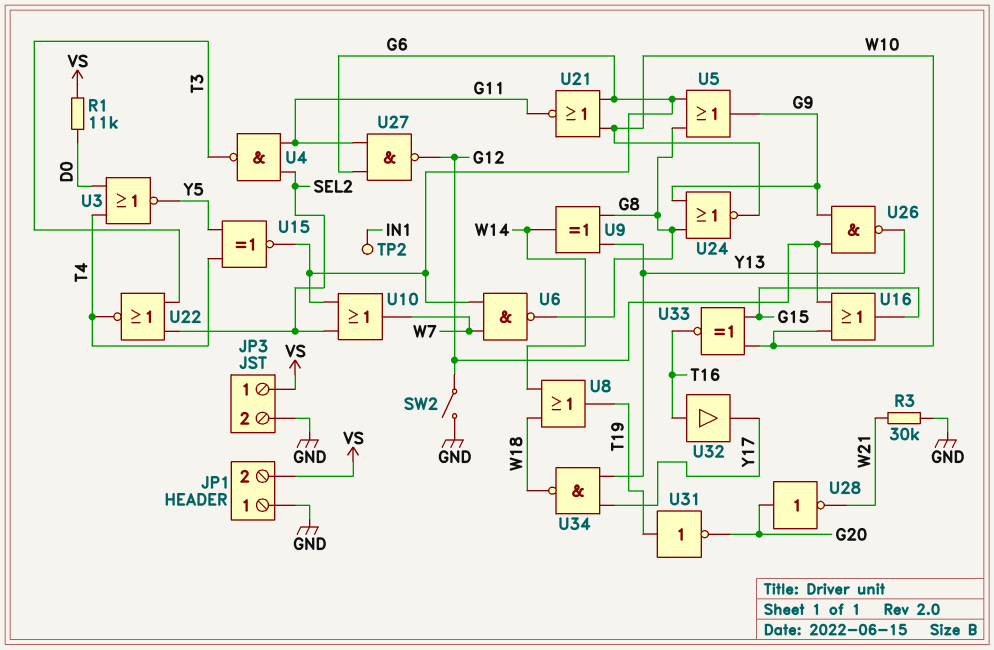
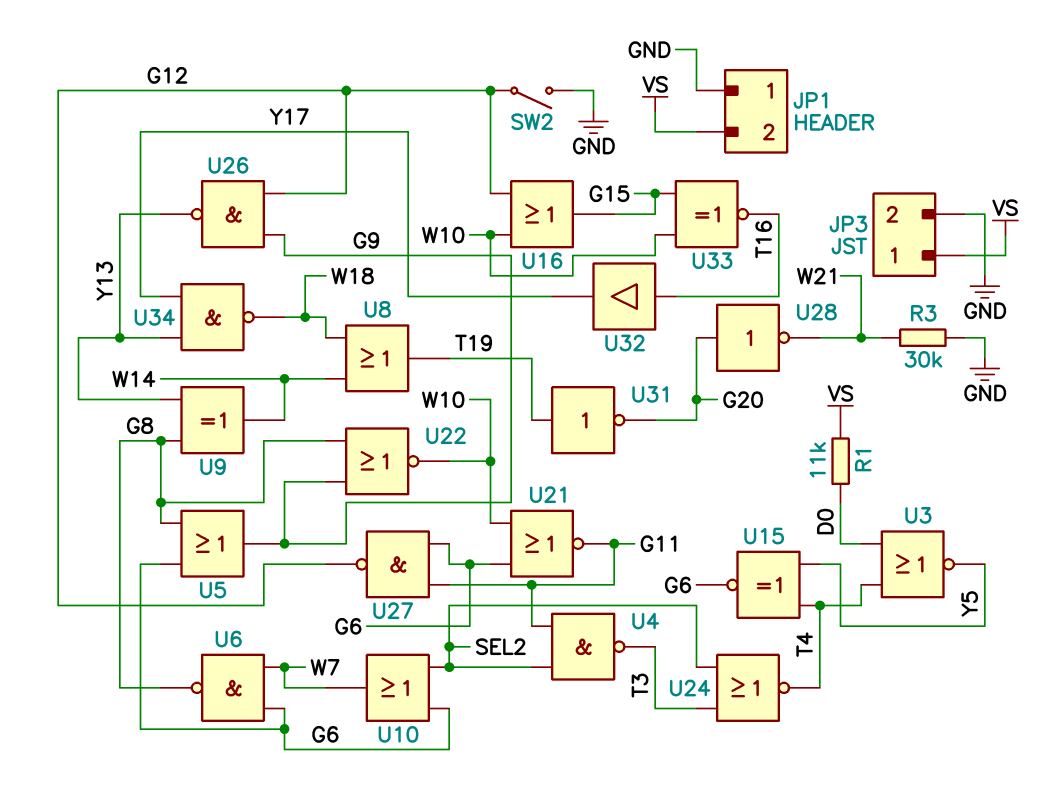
TP2: test point (IN1) -> none
U22: NOR (in SEL2, in T3, out T4) -> NOR (in G8, in G9, out W10)
U24: NOR (in G8, in G9, out W10) -> NOR (in SEL2, in T3, out T4)

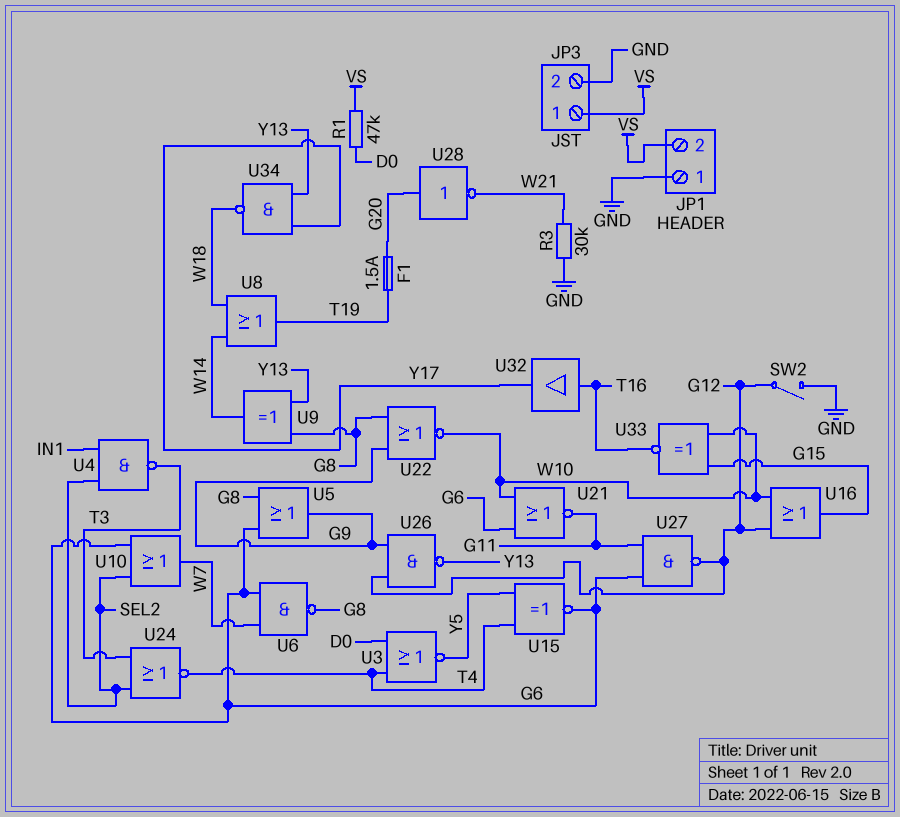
F1: none -> 1.5A (G20, T19)
R1: 11k (D0, VS) -> 47k (D0, VS)
U4: NAND (in G11, in SEL2, out T3) -> NAND (in IN1, in SEL2, out T3)
U31: NOT (in T19, out G20) -> none

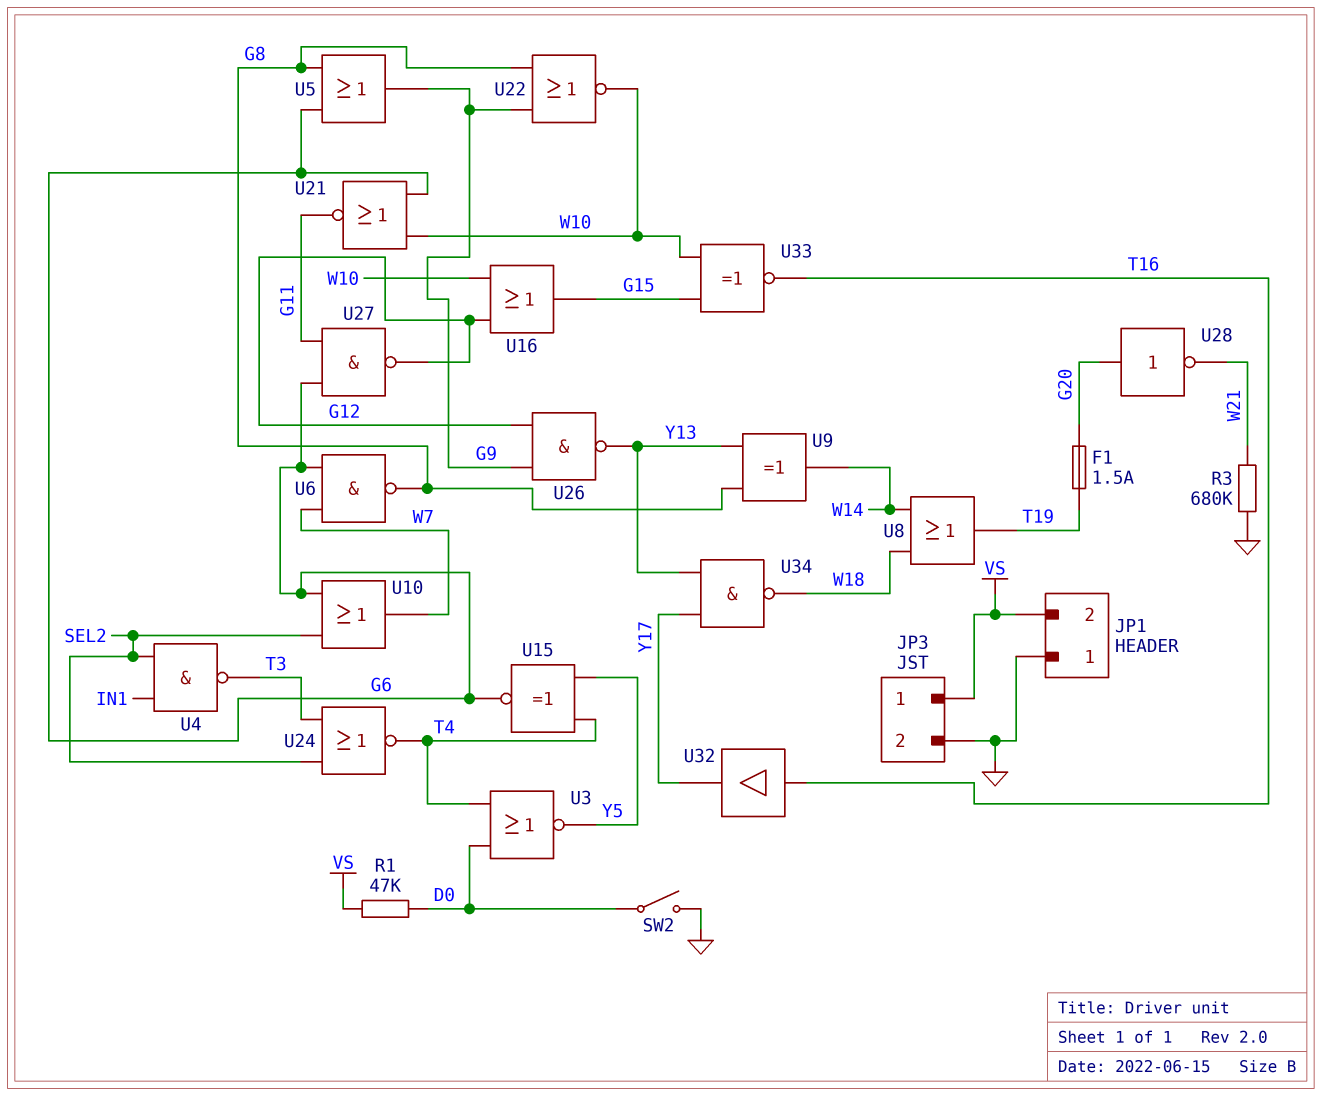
R3: 30k (GND, W21) -> 680k (GND, W21)
SW2: switch (G12, GND) -> switch (D0, GND)

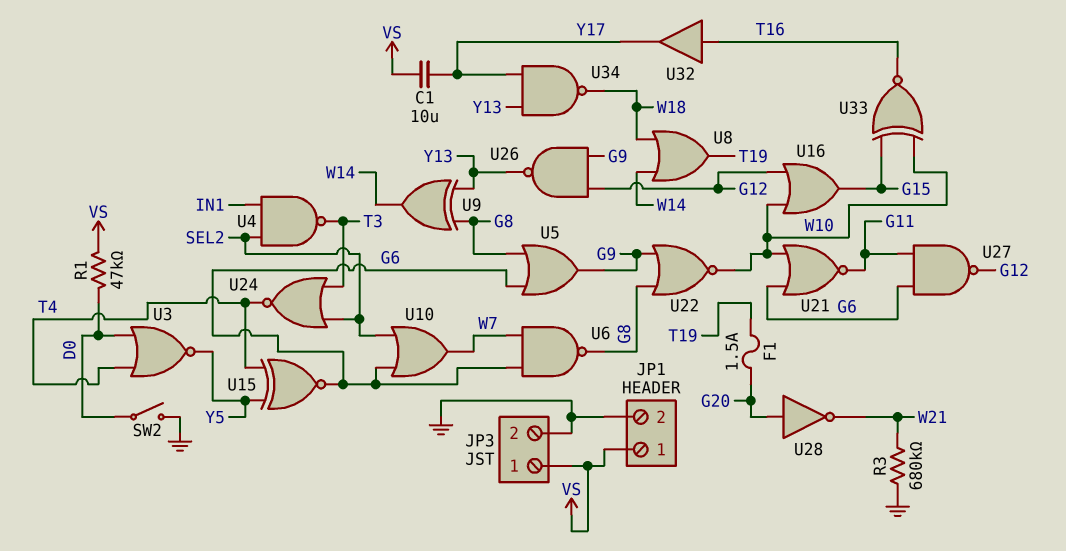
C1: none -> 10uF (VS, Y17)
JP1 pin 1: GND -> VS
JP1 pin 2: VS -> GND

